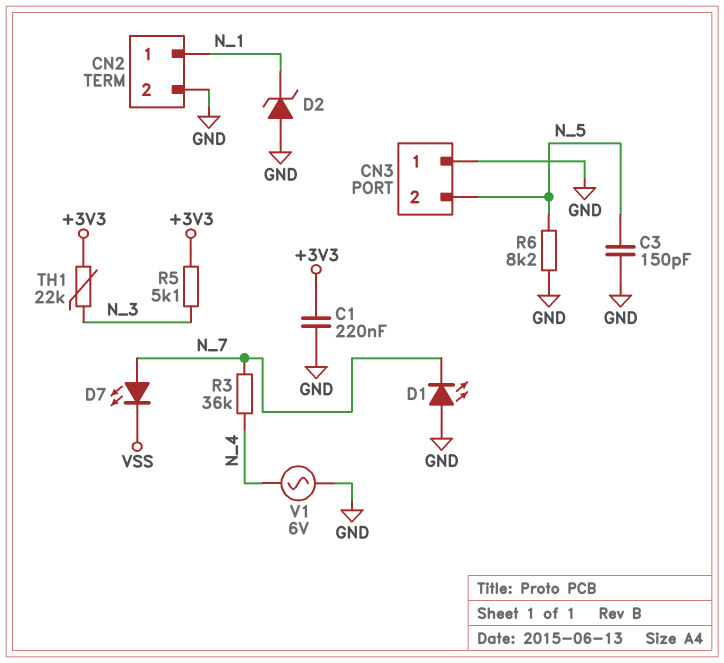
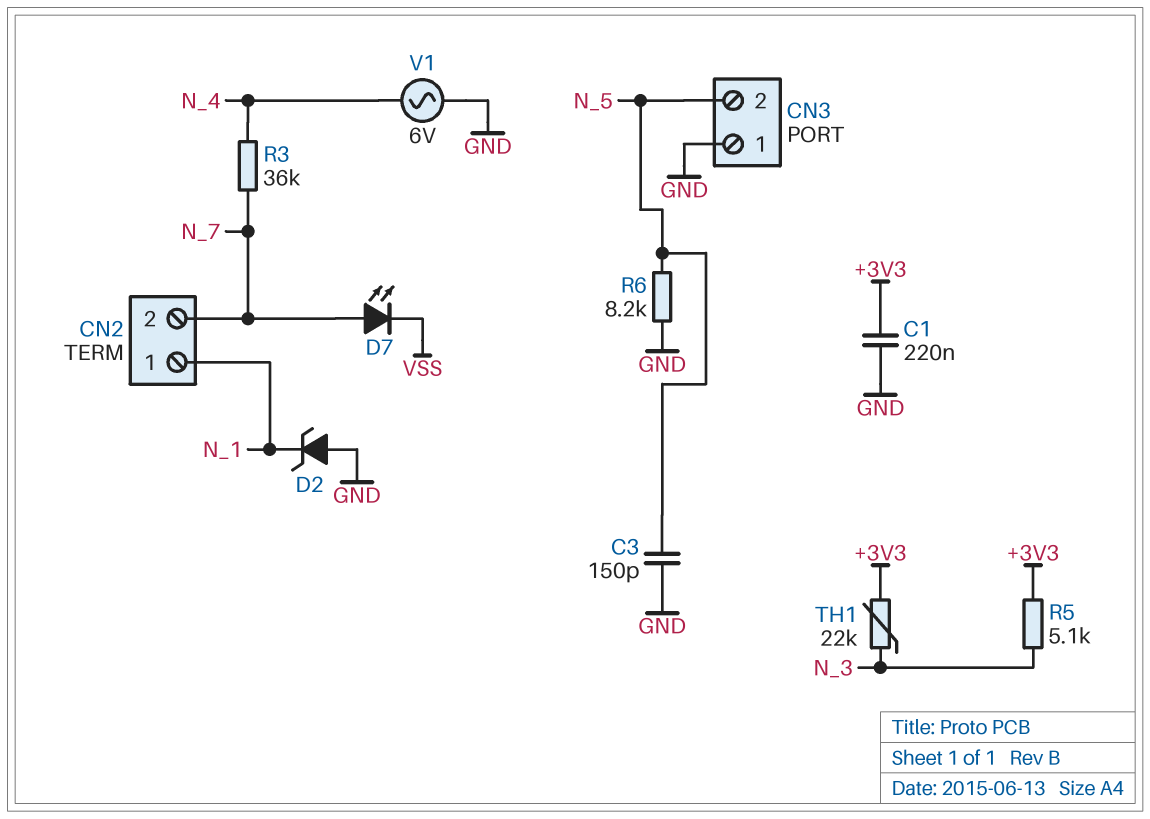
CN2 pin 2: GND -> N_7
D1: LED (A GND, K N_7) -> none

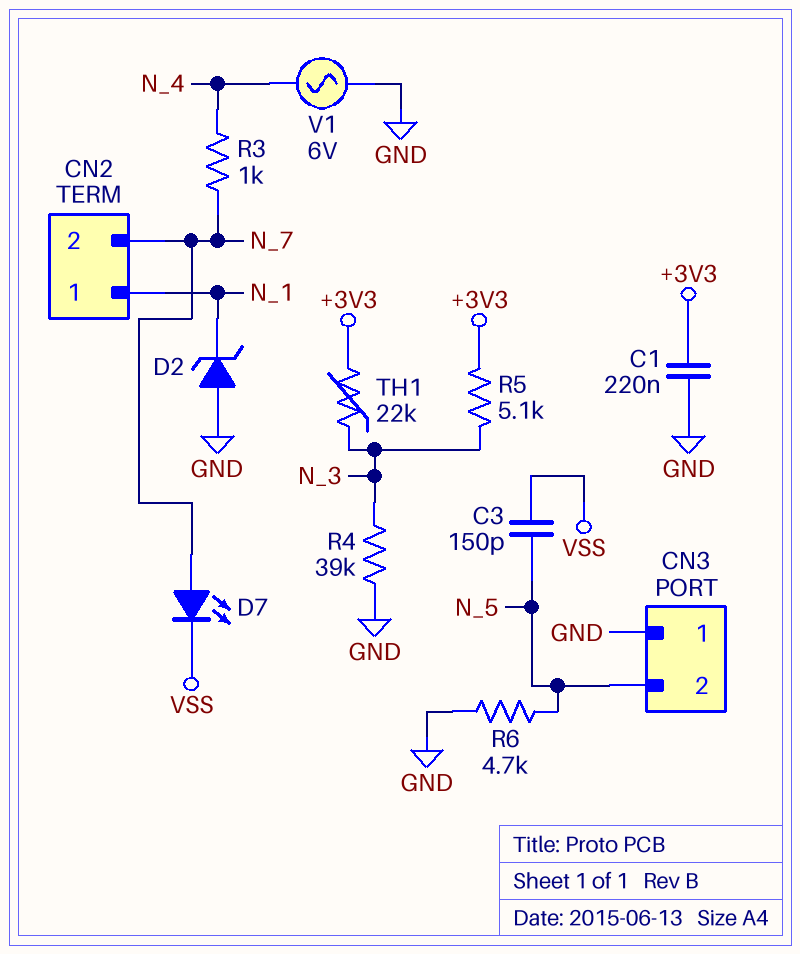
C3: 150pF (GND, N_5) -> 150pF (N_5, VSS)
R3: 36k (N_4, N_7) -> 1k (N_4, N_7)
R4: none -> 39k (GND, N_3)
R6: 8.2k (GND, N_5) -> 4.7k (GND, N_5)

